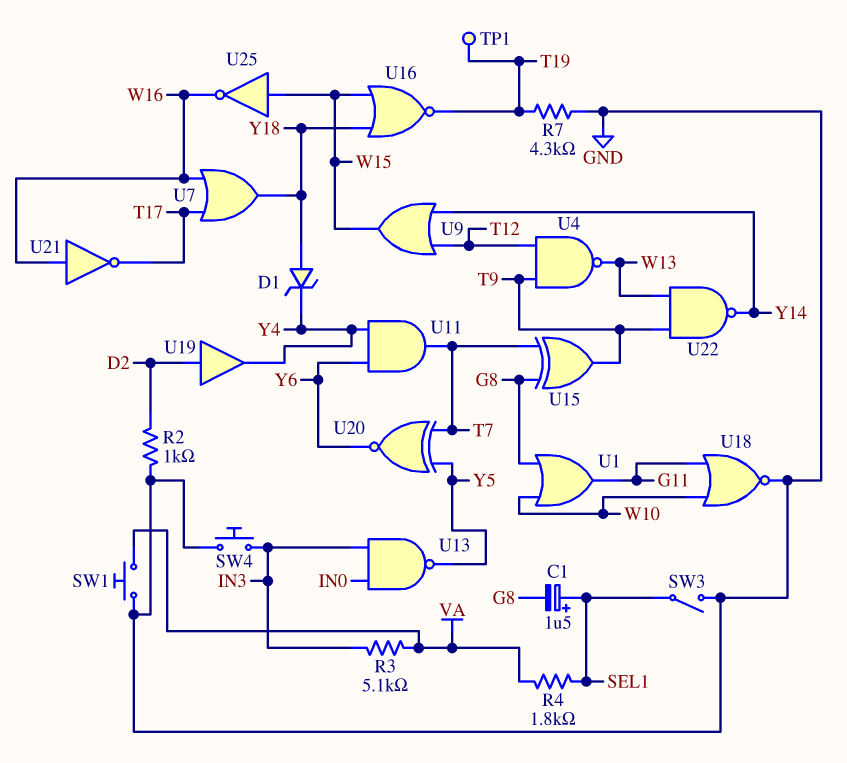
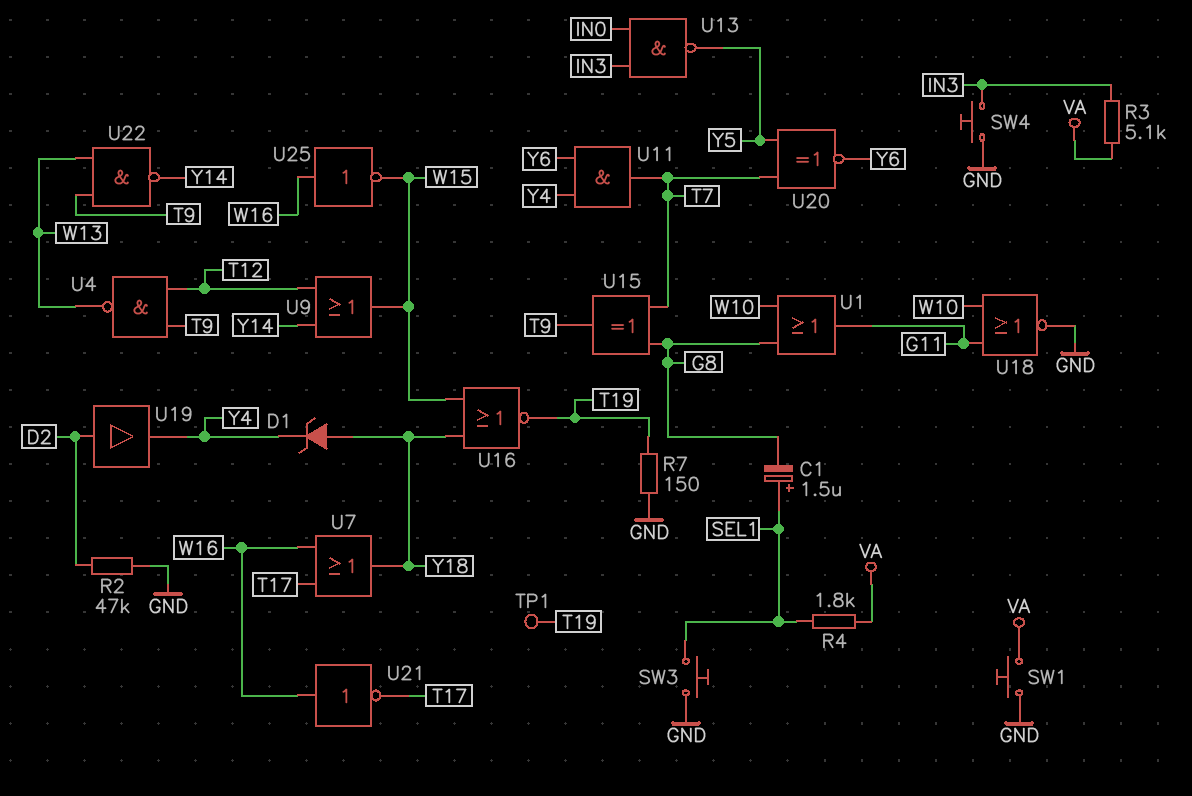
R2: 1k (D2, GND) -> 47k (D2, GND)
R7: 4.3k (GND, T19) -> 150 (GND, T19)
SW3: switch (GND, SEL1) -> button (GND, SEL1)
U25: NOT (in W15, out W16) -> NOT (in W16, out W15)

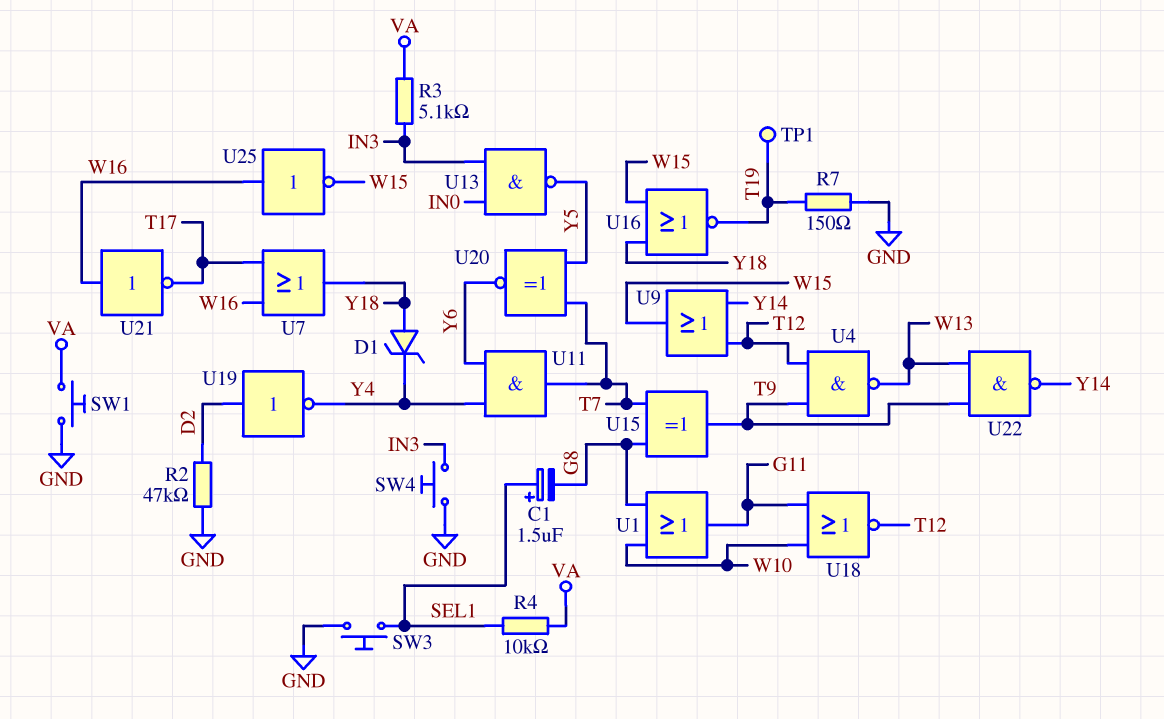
R4: 1.8k (SEL1, VA) -> 10k (SEL1, VA)
U18: NOR (in G11, in W10, out GND) -> NOR (in G11, in W10, out T12)
U19: buffer (in D2, out Y4) -> NOT (in D2, out Y4)

